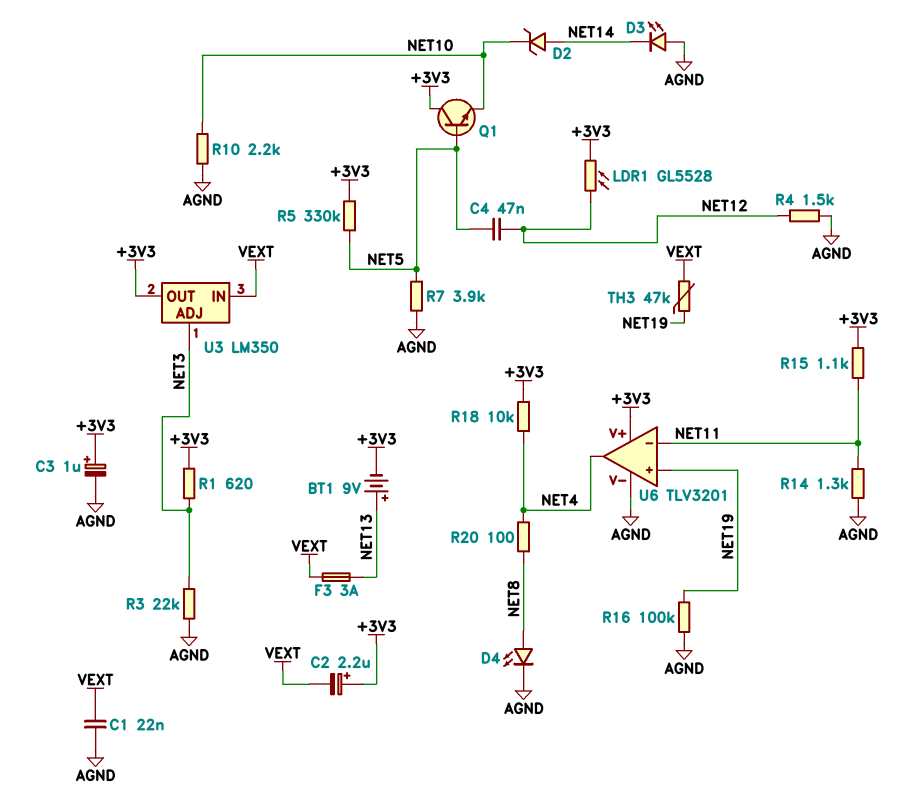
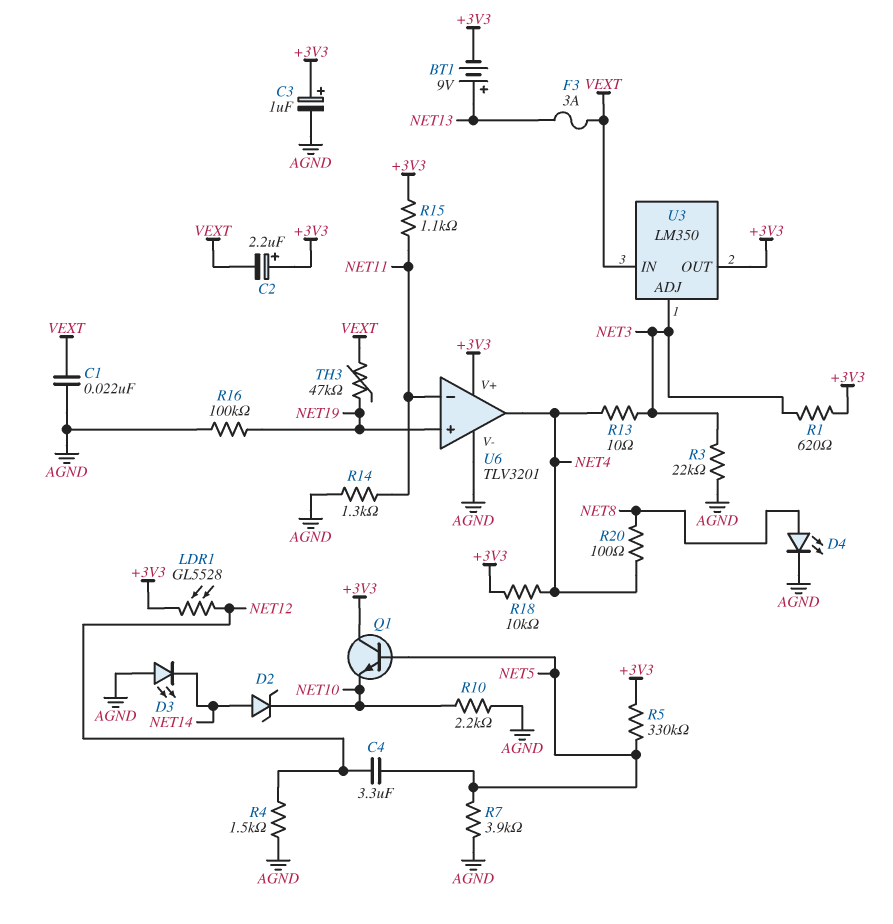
C4: 47nF (NET5, NET12) -> 3.3uF (NET5, NET12)
R13: none -> 10 (NET3, NET4)

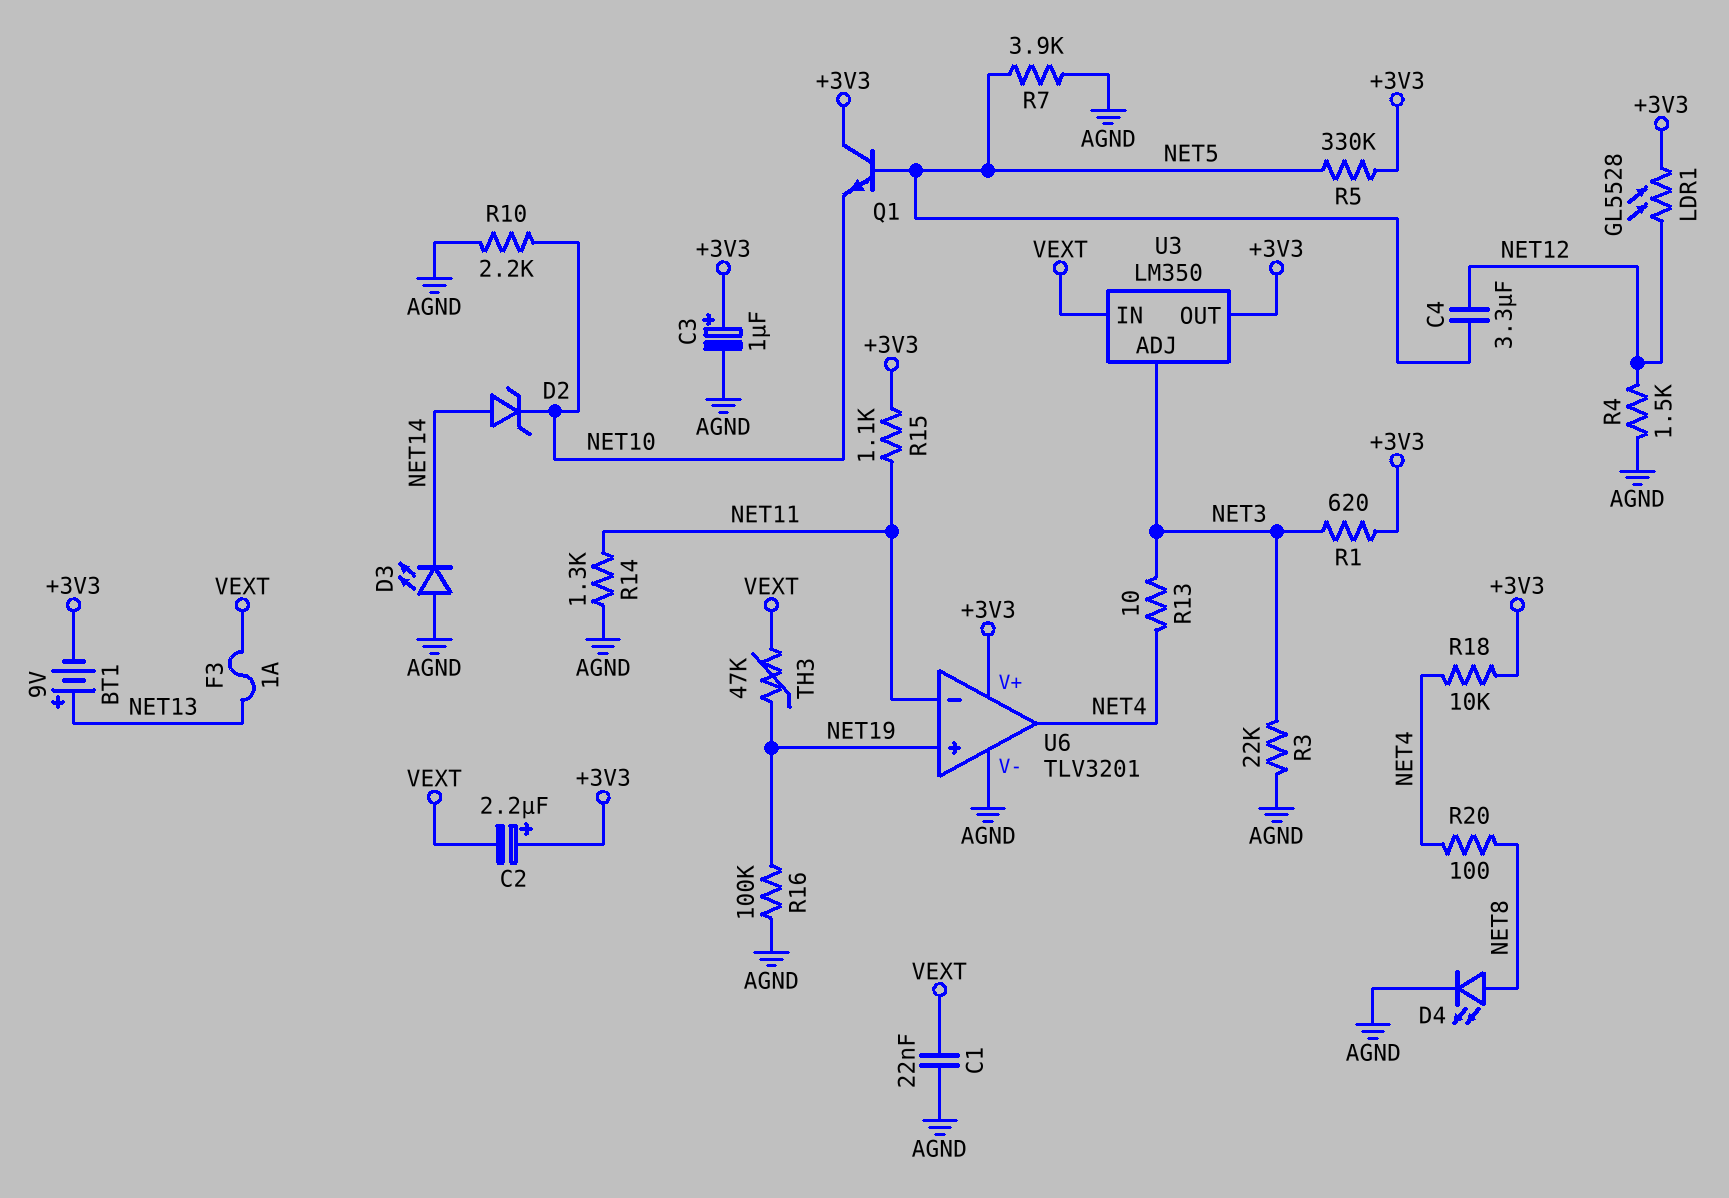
F3: 3A (NET13, VEXT) -> 1A (NET13, VEXT)

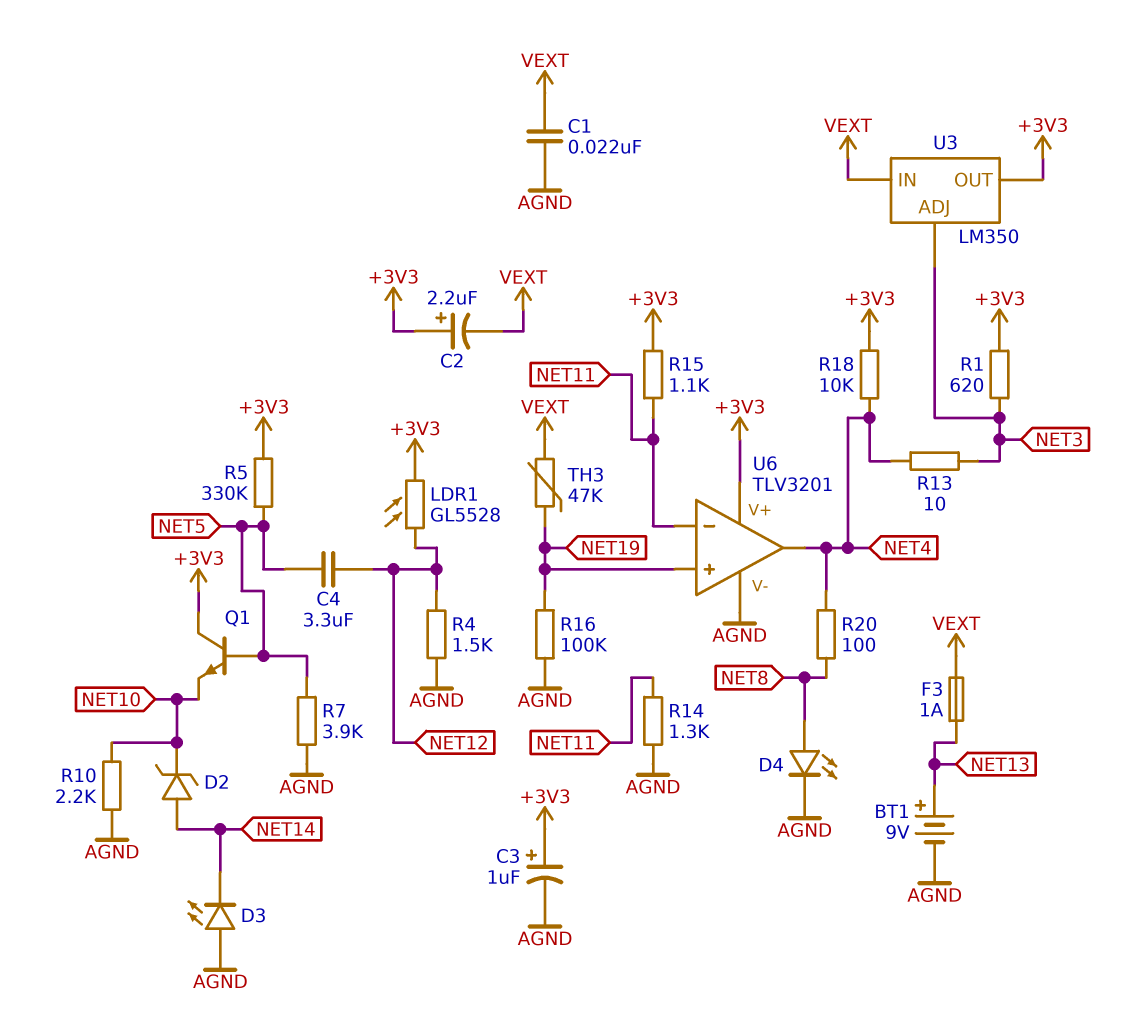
BT1: 9V (plus NET13, minus +3V3) -> 9V (plus NET13, minus AGND)
R3: 22k (AGND, NET3) -> none

